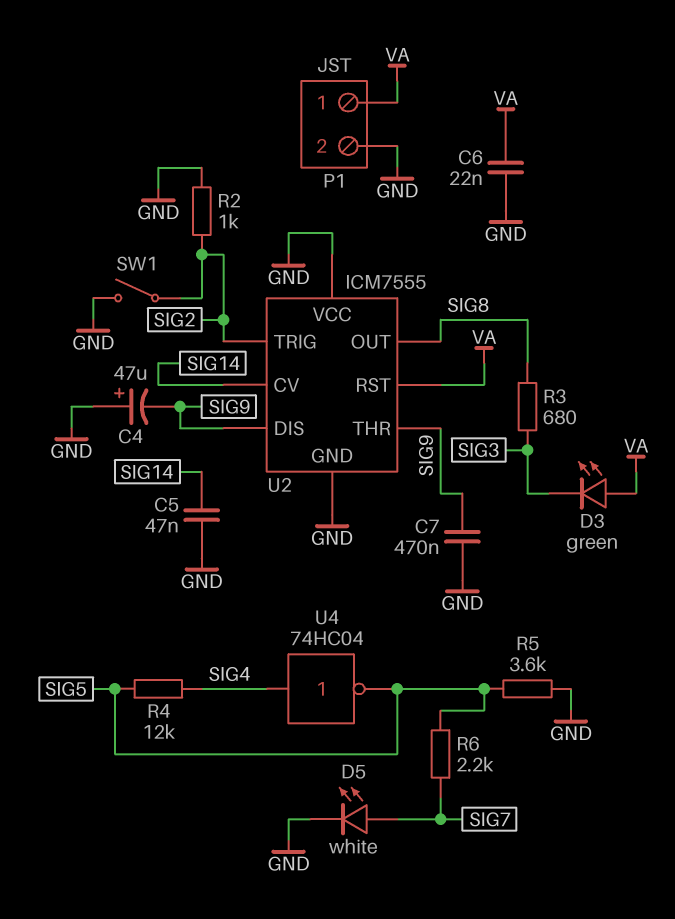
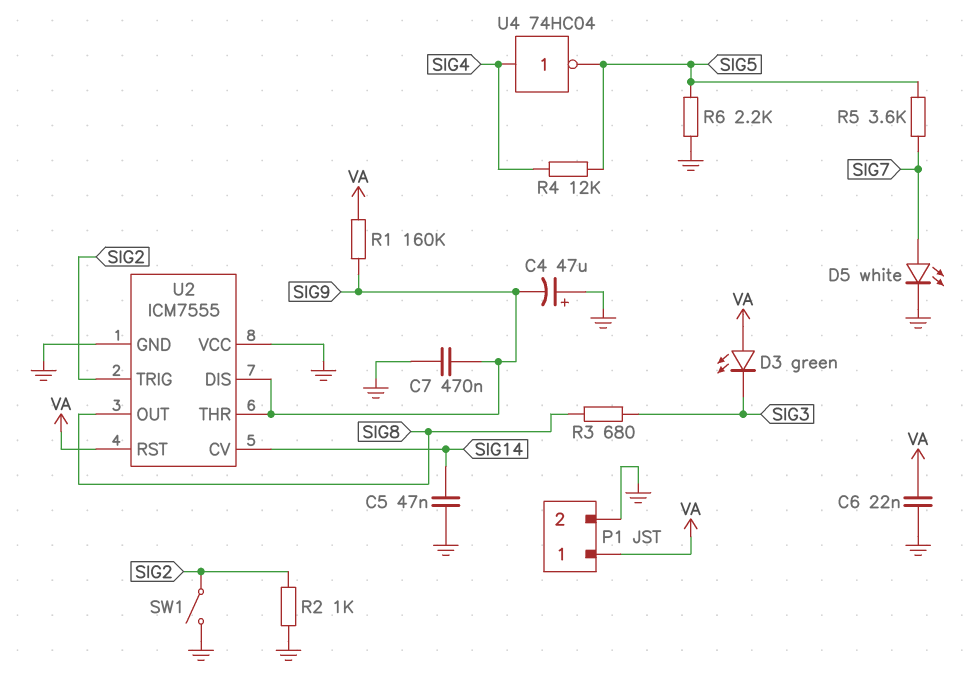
R1: none -> 160k (SIG9, VA)
R5: 3.6k (GND, SIG5) -> 3.6k (SIG5, SIG7)
R6: 2.2k (SIG5, SIG7) -> 2.2k (GND, SIG5)

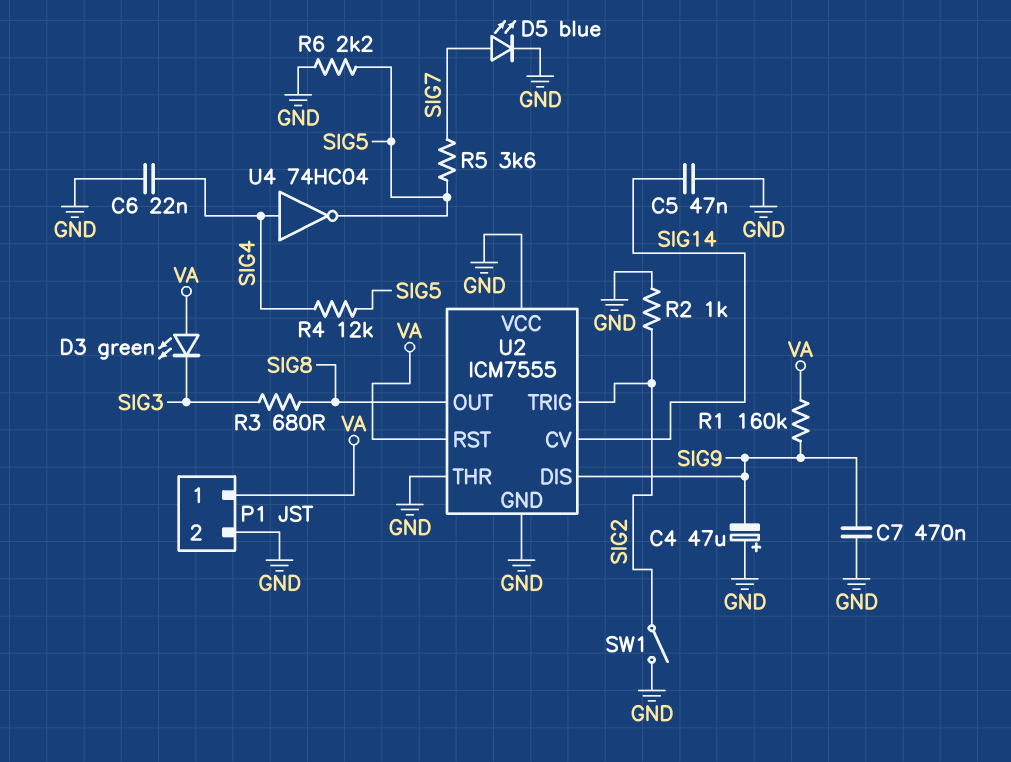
C6: 22nF (GND, VA) -> 22nF (GND, SIG4)
D5: LED white (A SIG7, K GND) -> LED blue (A SIG7, K GND)
U2 pin THR: SIG9 -> GND

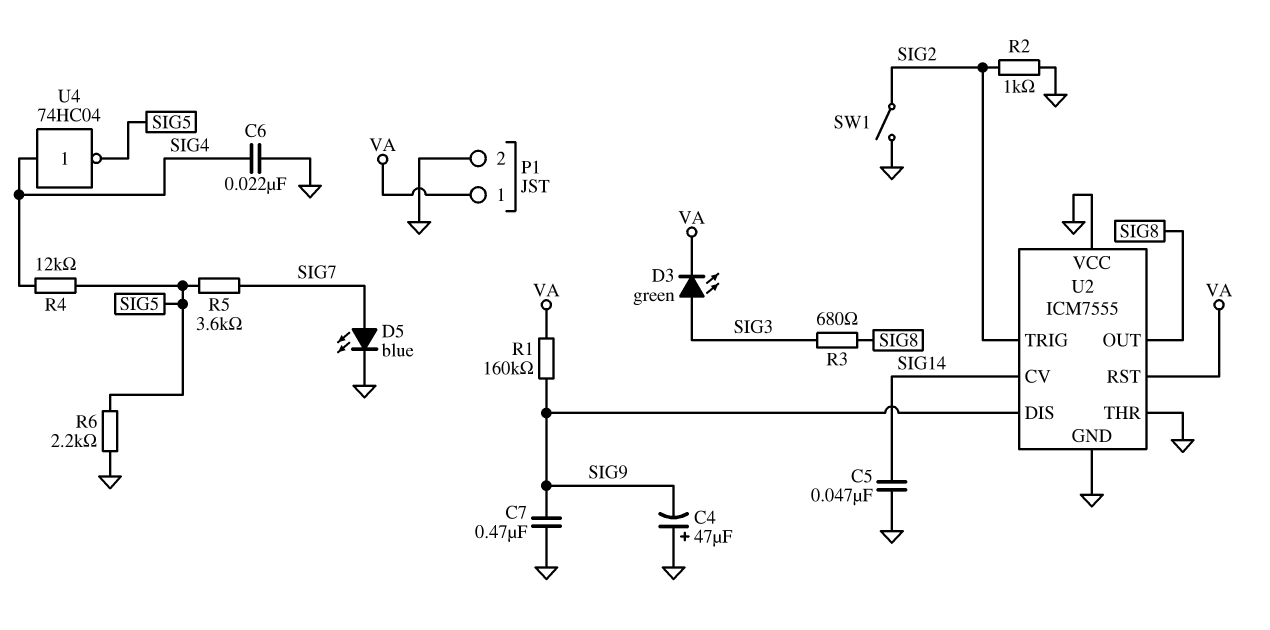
D3: LED green (A VA, K SIG3) -> LED green (A SIG3, K VA)

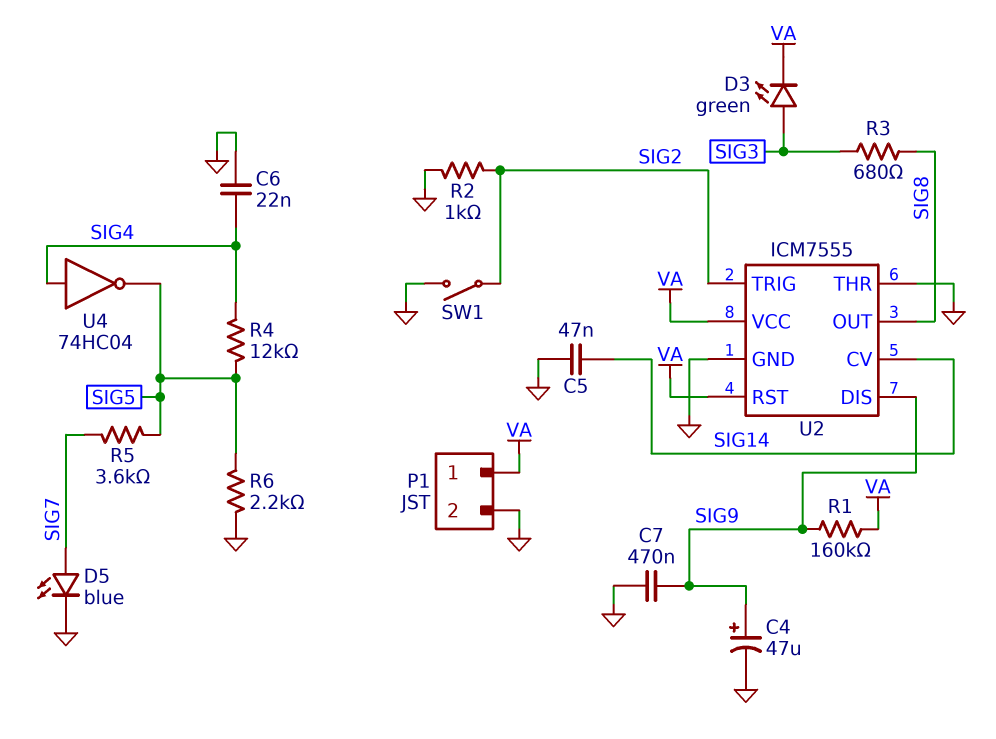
C4: 47uF (plus GND, minus SIG9) -> 47uF (plus SIG9, minus GND)
U2 pin VCC: GND -> VA

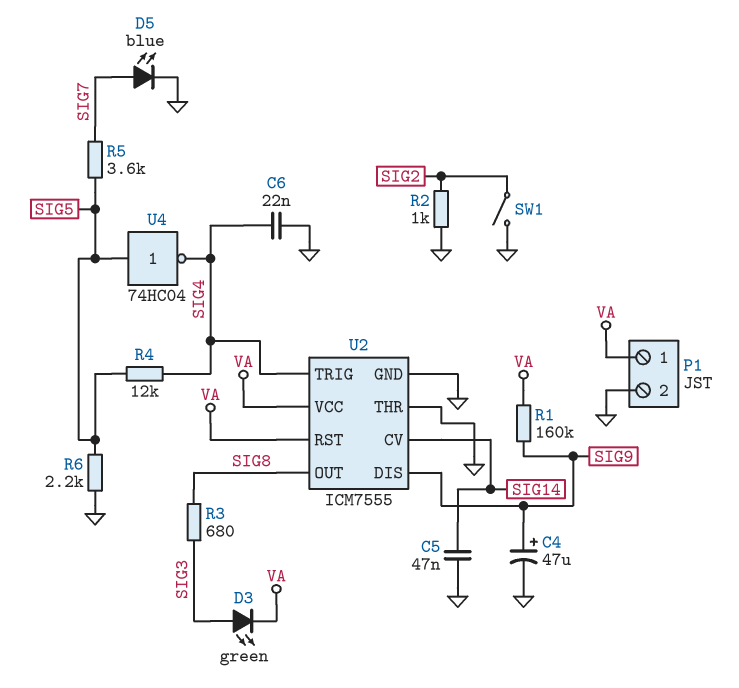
C7: 470nF (GND, SIG9) -> none
U2 pin TRIG: SIG2 -> SIG4
U4: NOT 74HC04 (in SIG4, out SIG5) -> NOT 74HC04 (in SIG5, out SIG4)

